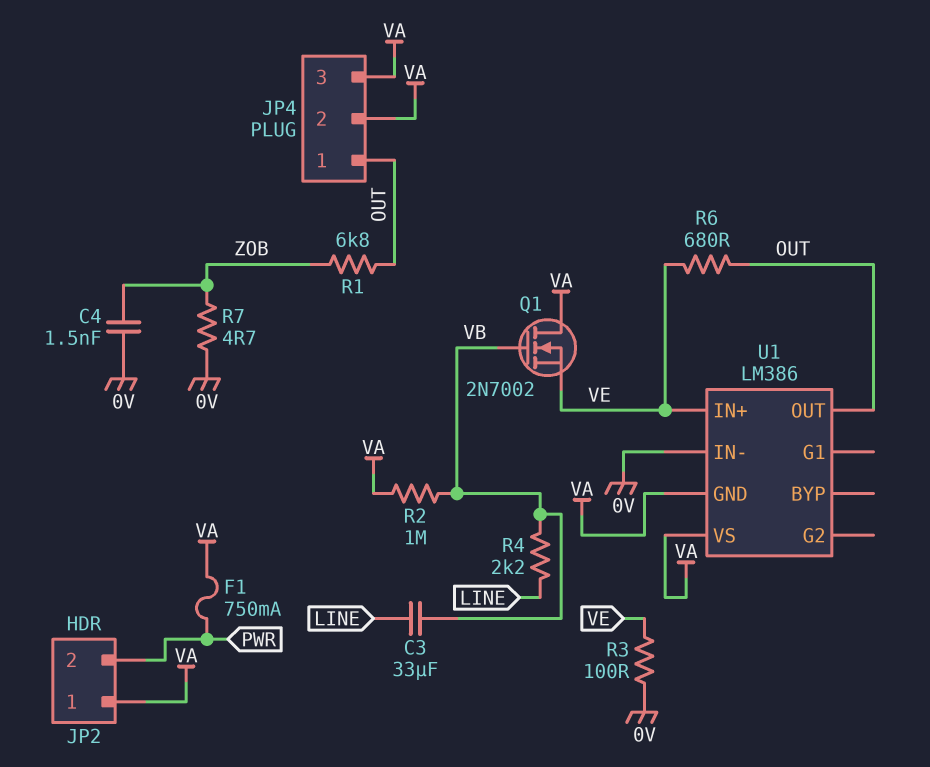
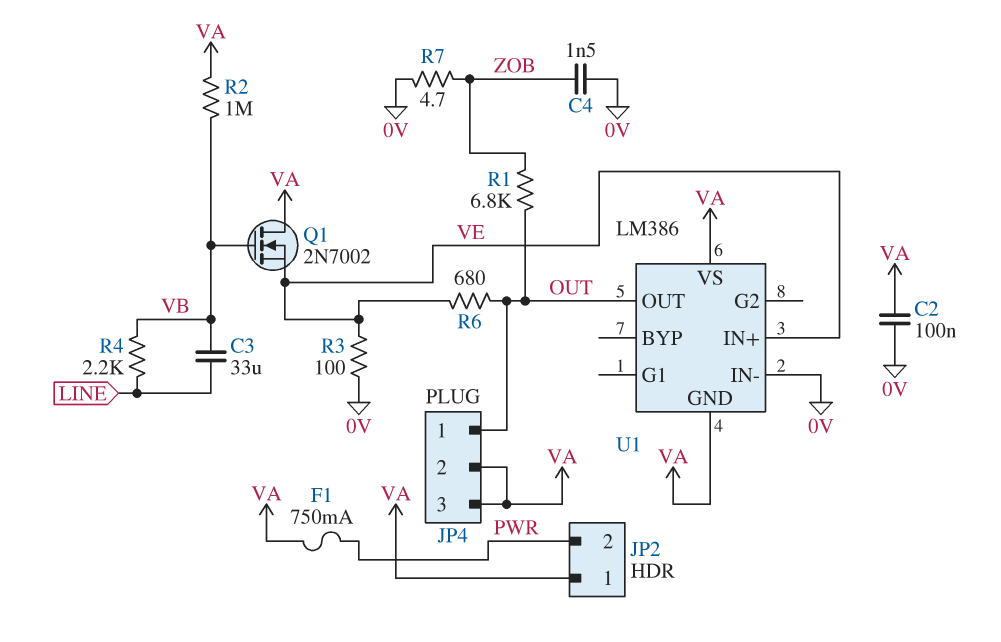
C2: none -> 100nF (0V, VA)

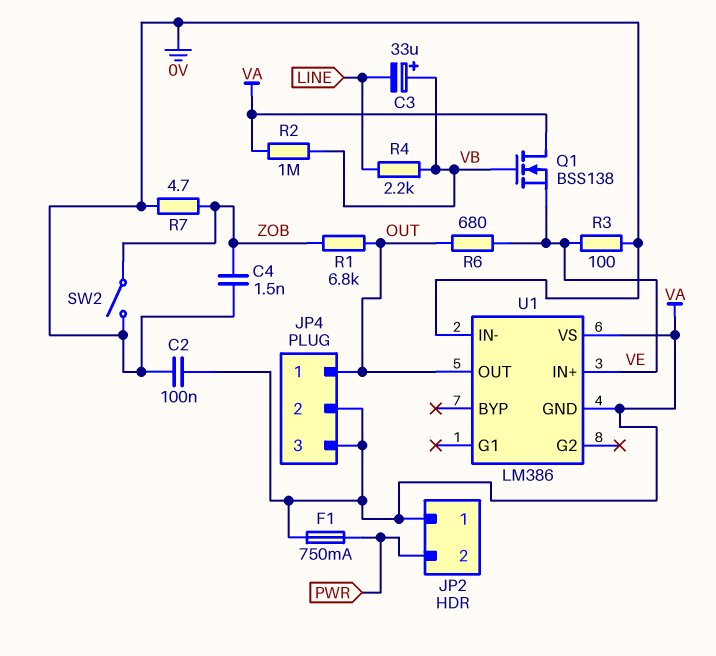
C3: 33uF (LINE, VB) -> 33uF (plus VB, minus LINE)
Q1: NMOS 2N7002 (G VB, D VA, S VE) -> NMOS BSS138 (G VB, D VA, S VE)
SW2: none -> switch (0V, ZOB)

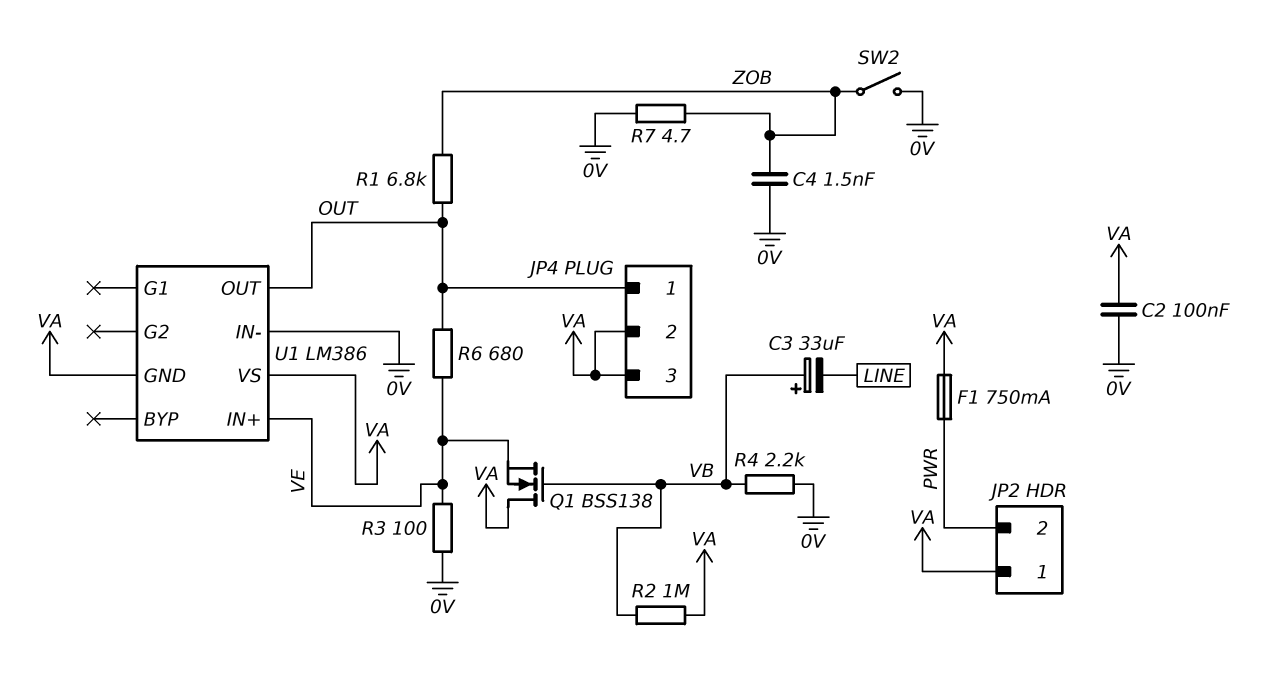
R4: 2.2k (LINE, VB) -> 2.2k (0V, VB)

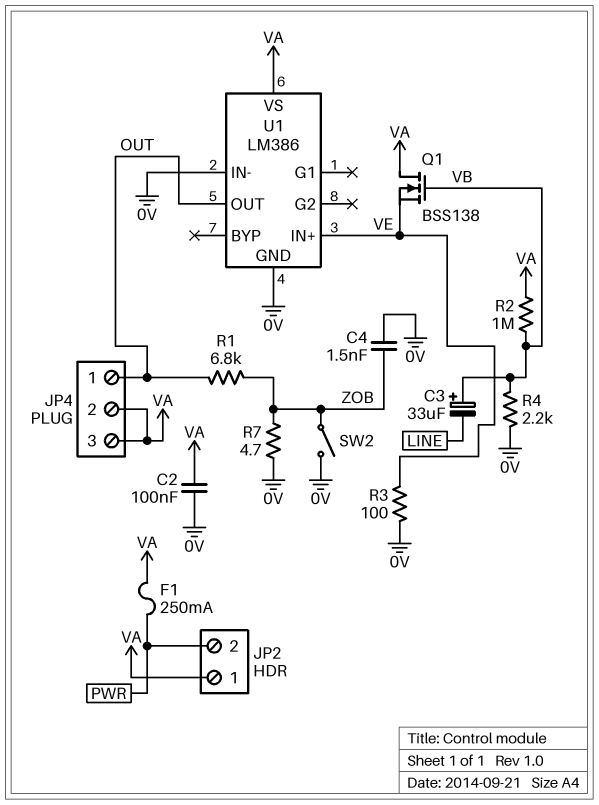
F1: 750mA (PWR, VA) -> 250mA (PWR, VA)
R6: 680 (OUT, VE) -> none
U1 pin GND: VA -> 0V

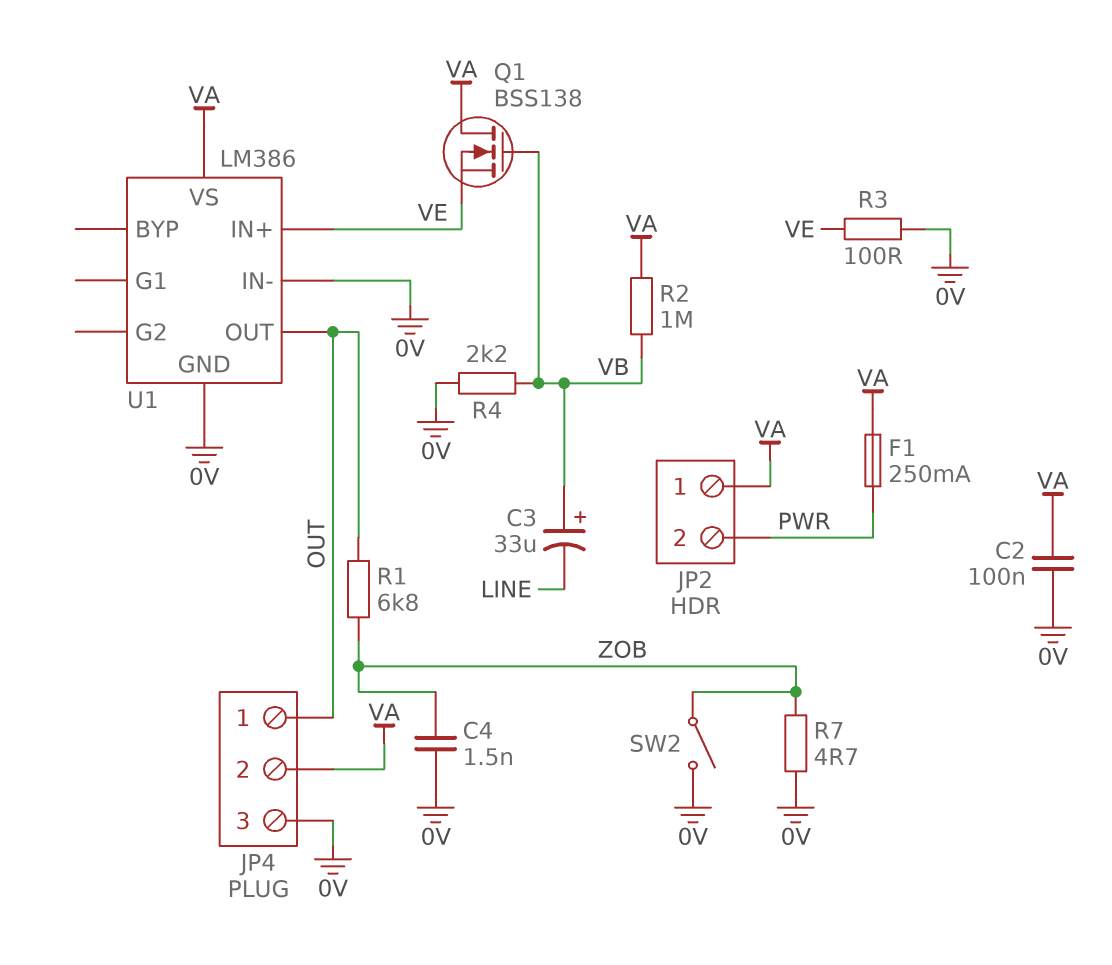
JP4 pin 3: VA -> 0V

